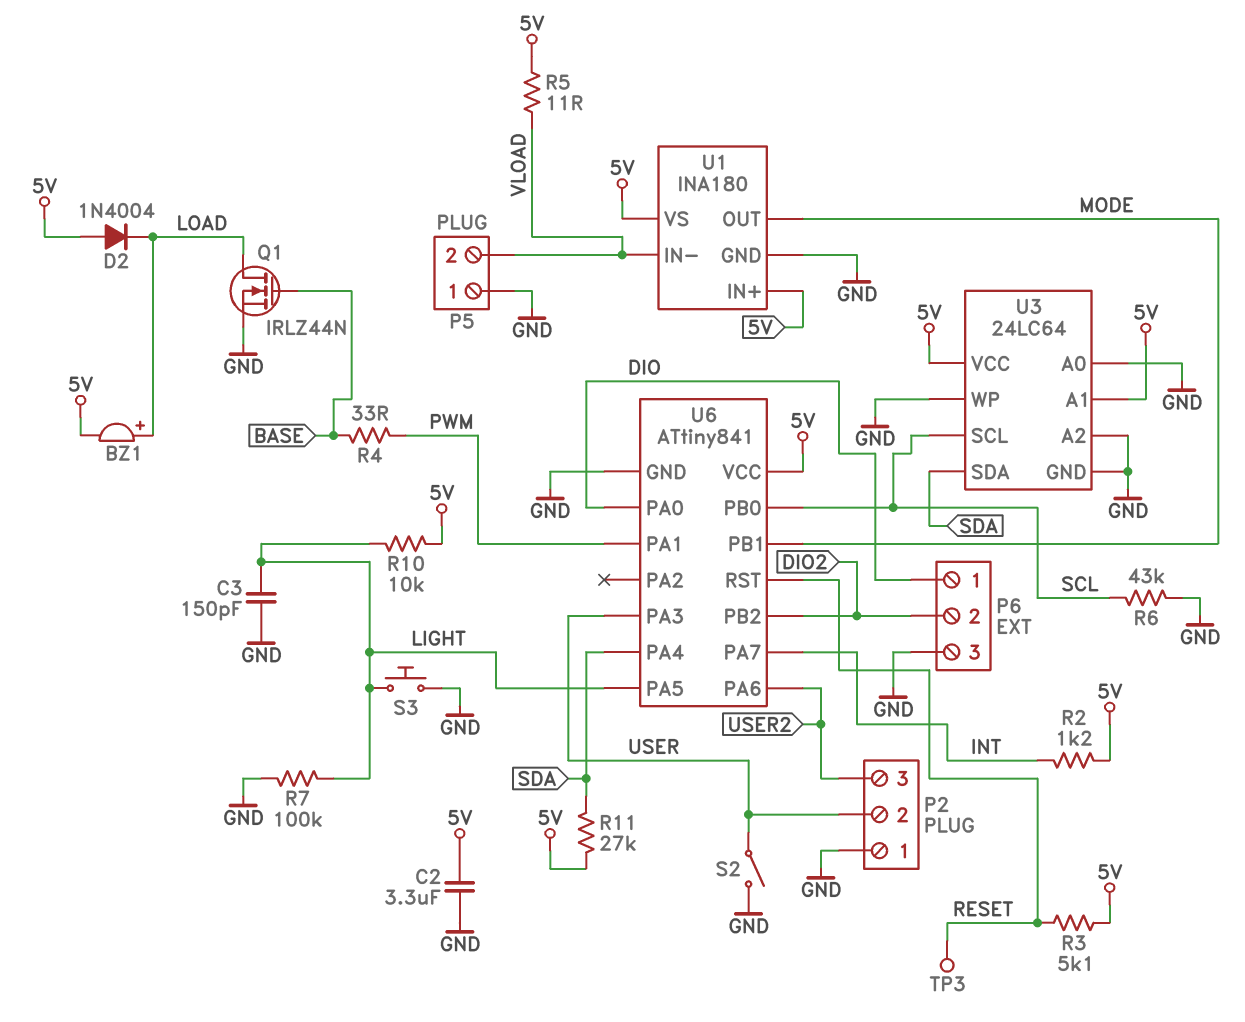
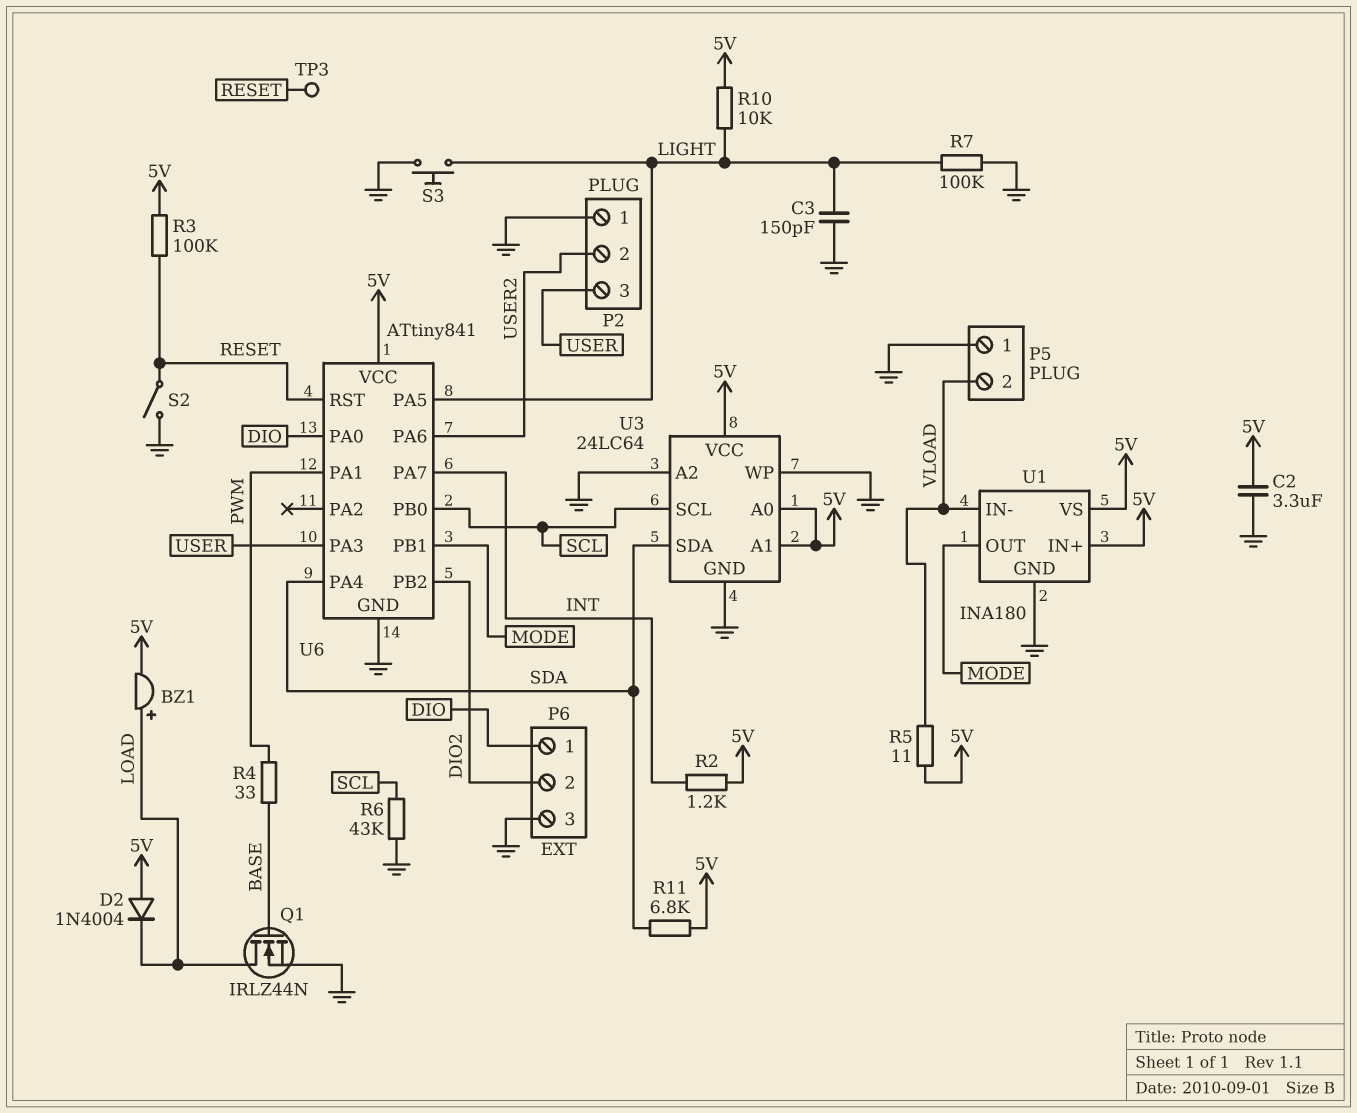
P2 pin 2: USER -> USER2
P2 pin 3: USER2 -> USER
R3: 5.1k (5V, RESET) -> 100k (5V, RESET)
R11: 27k (5V, SDA) -> 6.8k (5V, SDA)
S2: switch (GND, USER) -> switch (GND, RESET)
U3 pin A0: GND -> 5V

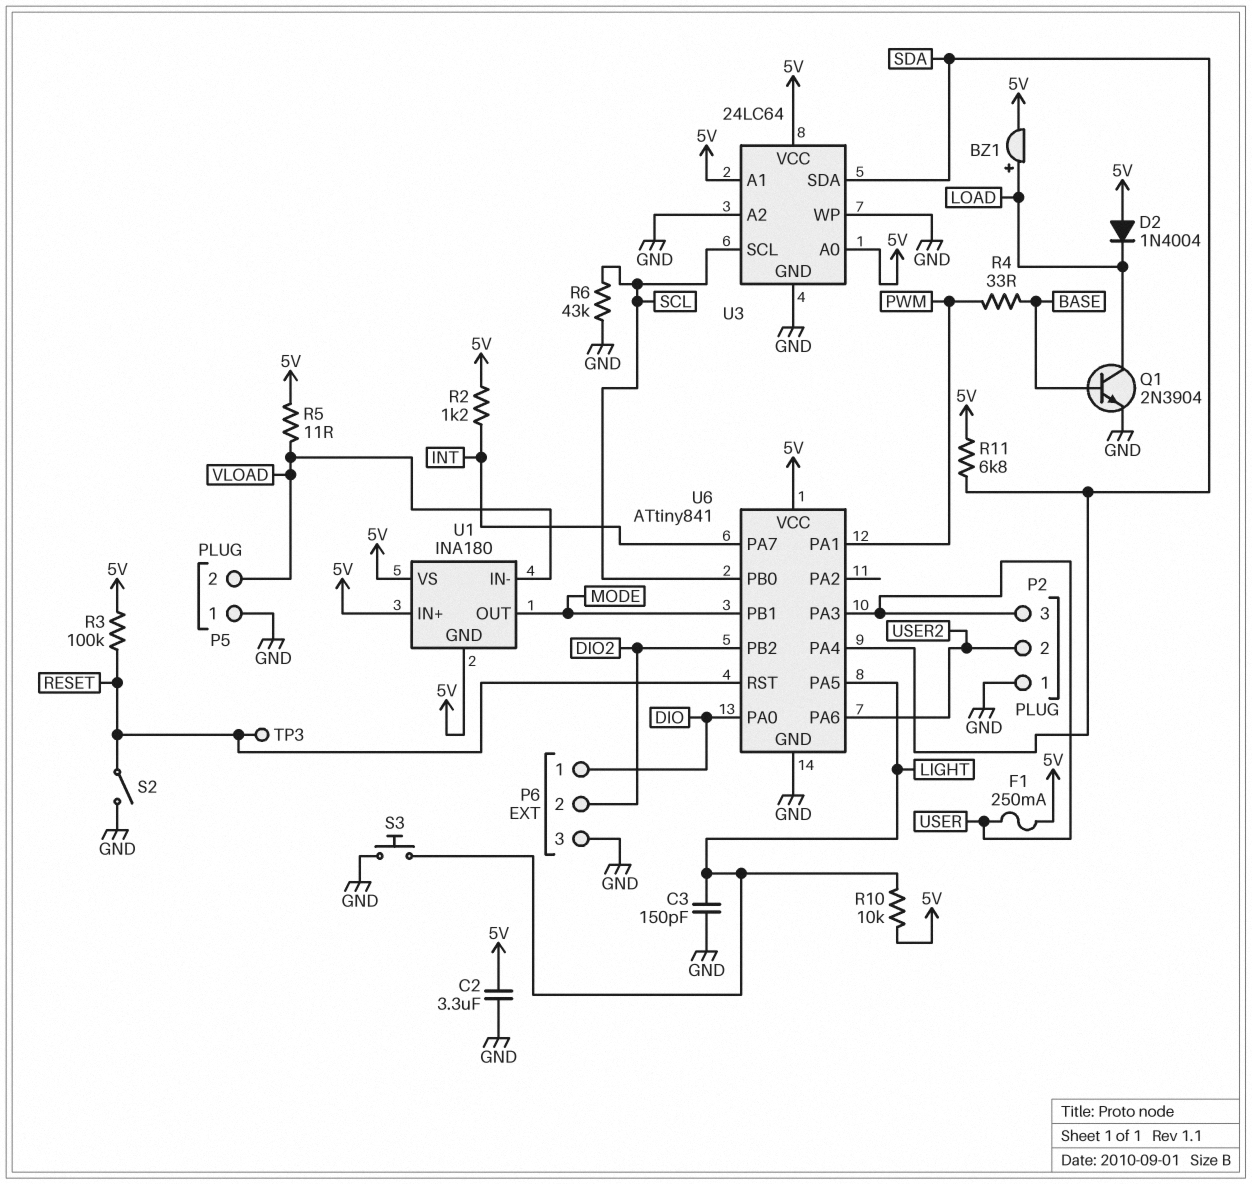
F1: none -> 250mA (5V, USER)
Q1: NMOS IRLZ44N (G BASE, D LOAD, S GND) -> NPN 2N3904 (B BASE, C LOAD, E GND)
R7: 100k (GND, LIGHT) -> none
U1 pin GND: GND -> 5V

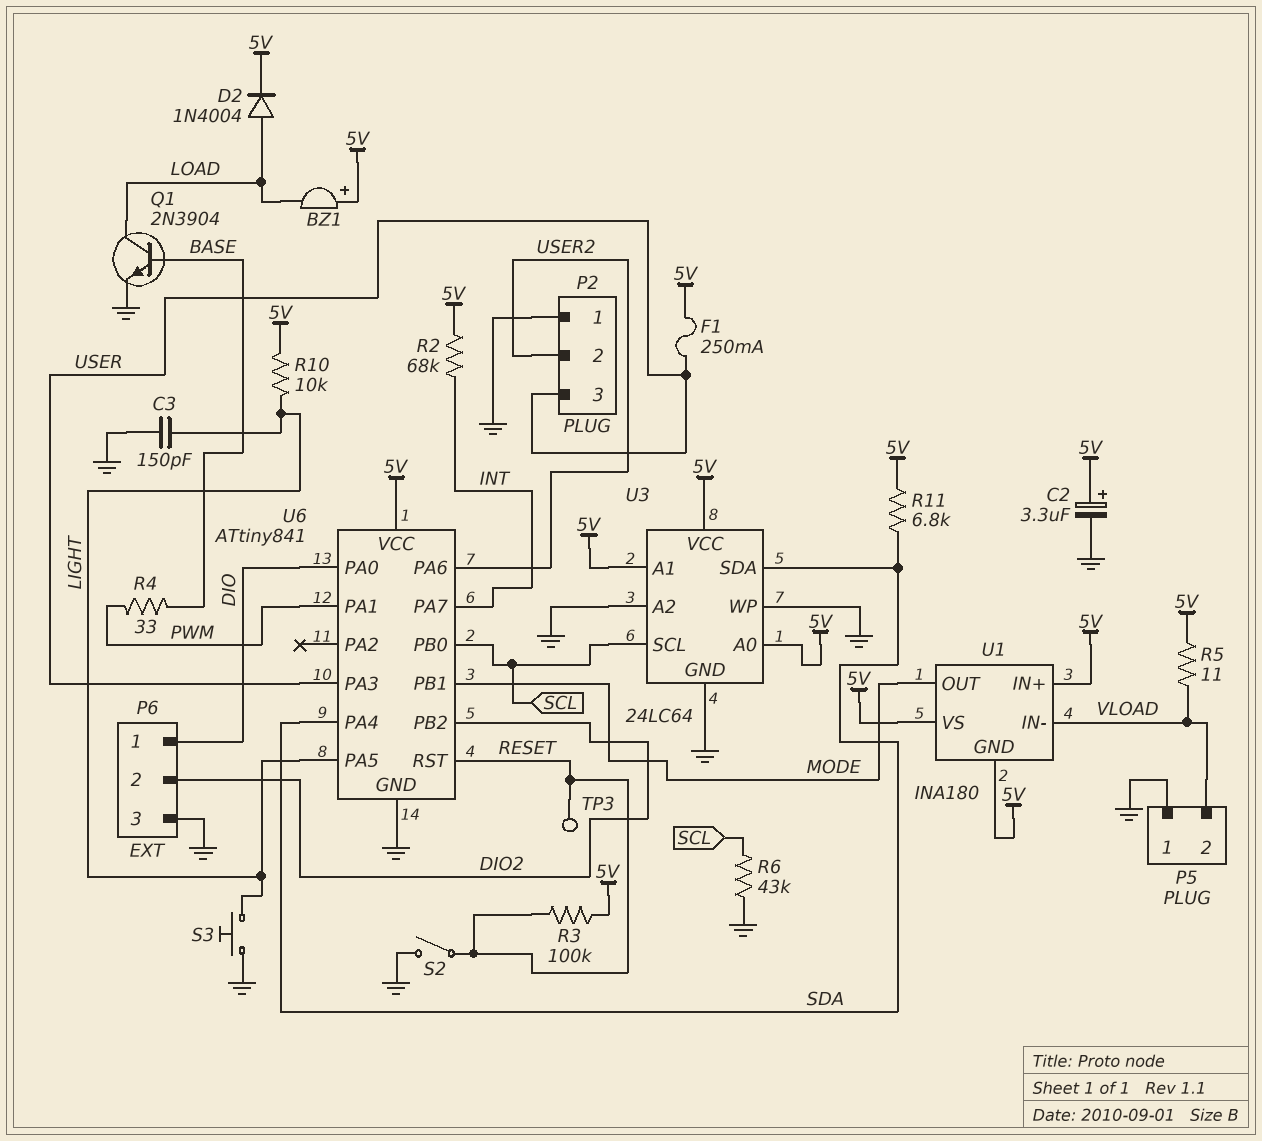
BZ1: buzzer (plus LOAD, minus 5V) -> buzzer (plus 5V, minus LOAD)
C2: 3.3uF (5V, GND) -> 3.3uF (plus 5V, minus GND)
D2: diode 1N4004 (A 5V, K LOAD) -> diode 1N4004 (A LOAD, K 5V)
R2: 1.2k (5V, INT) -> 68k (5V, INT)

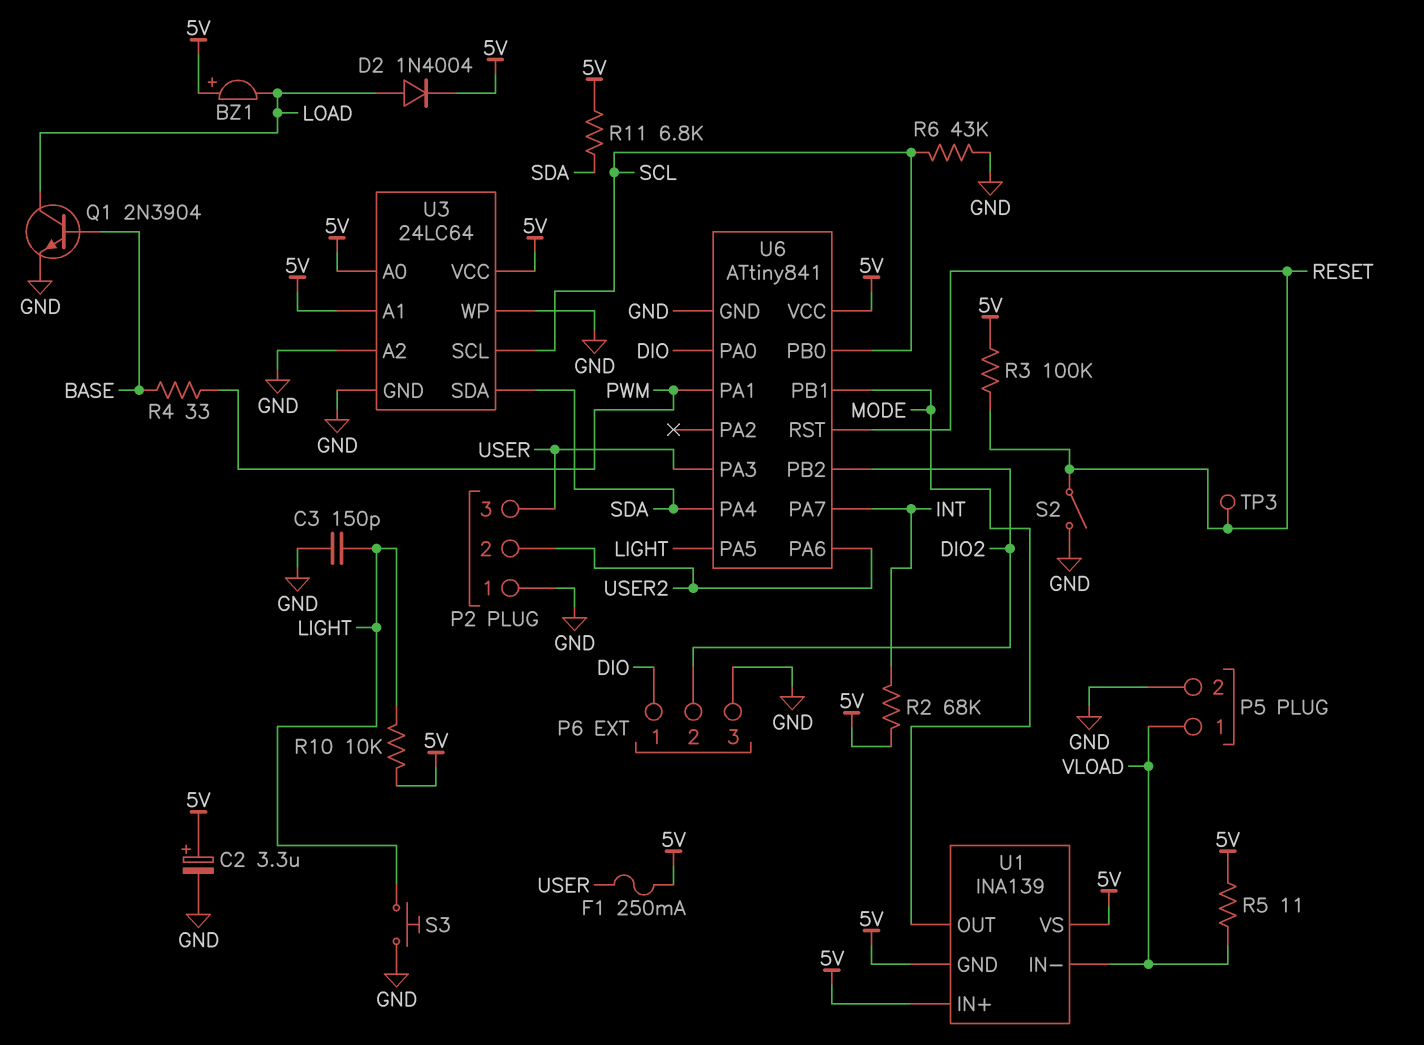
P5 pin 1: GND -> VLOAD
P5 pin 2: VLOAD -> GND
U1: INA180 -> INA139

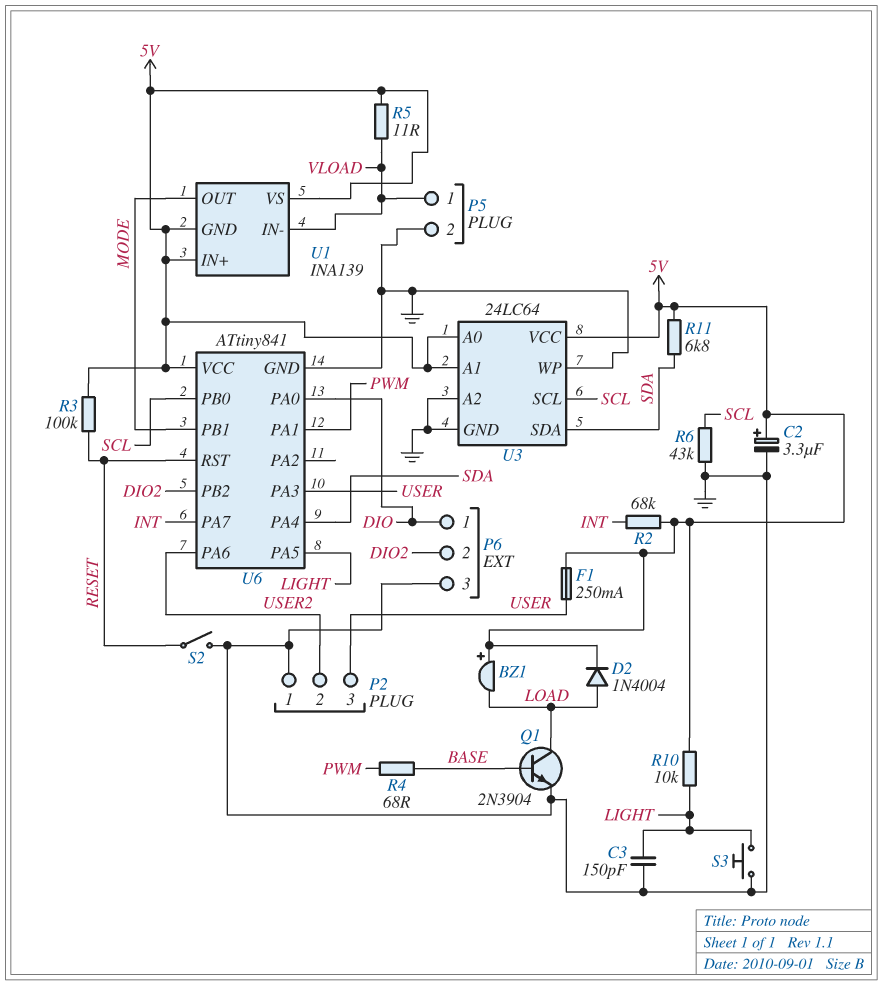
R4: 33 (BASE, PWM) -> 68 (BASE, PWM)
TP3: test point (RESET) -> none

